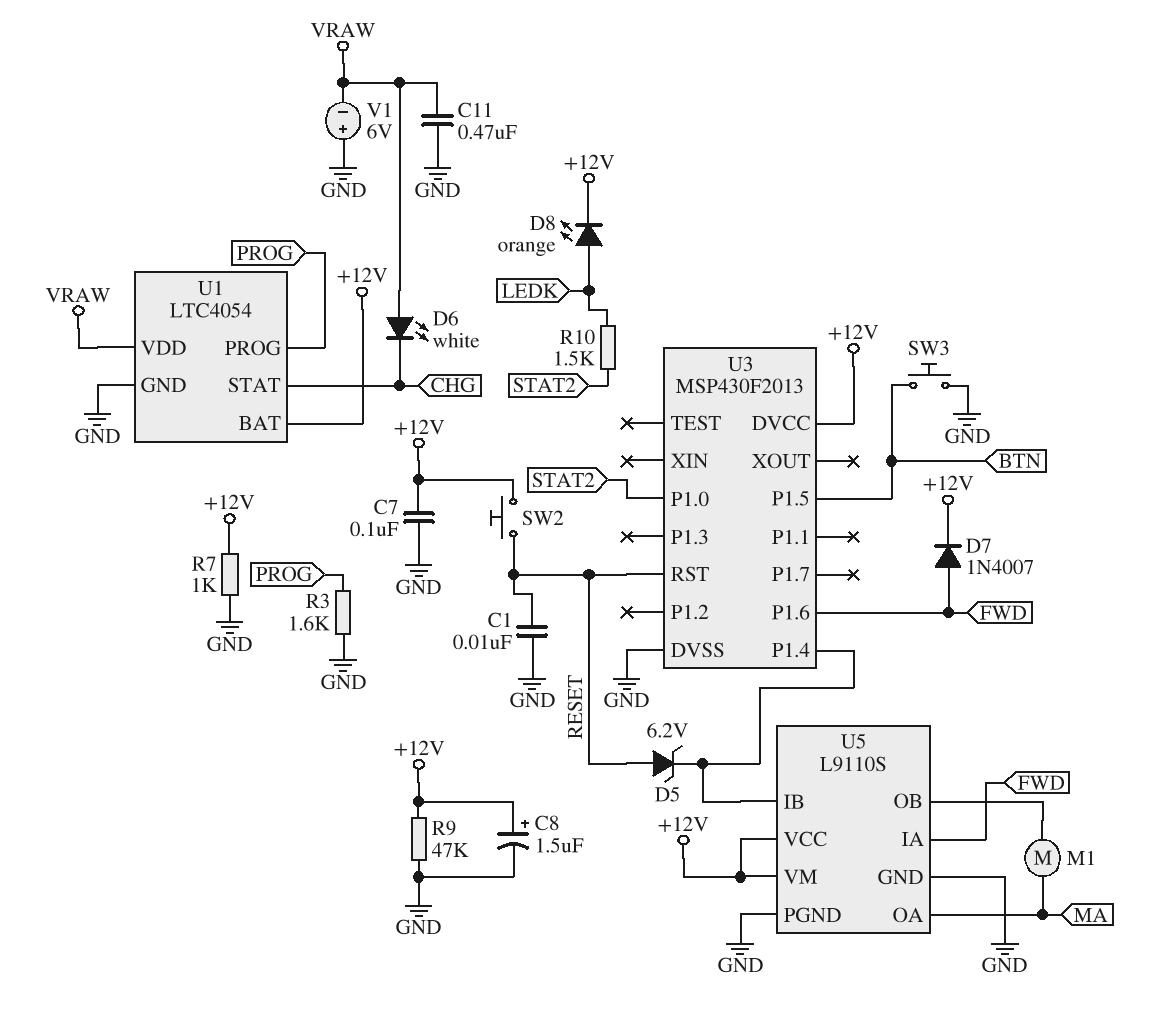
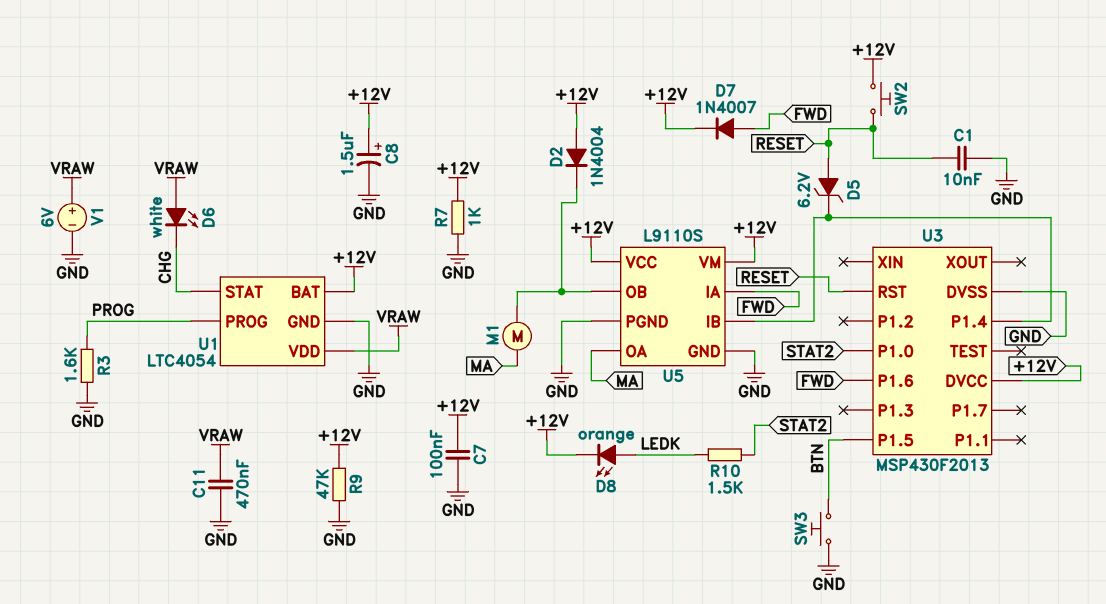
D2: none -> diode 1N4004 (A +12V, K U5/OB)
V1: 6V (plus GND, minus VRAW) -> 6V (plus VRAW, minus GND)

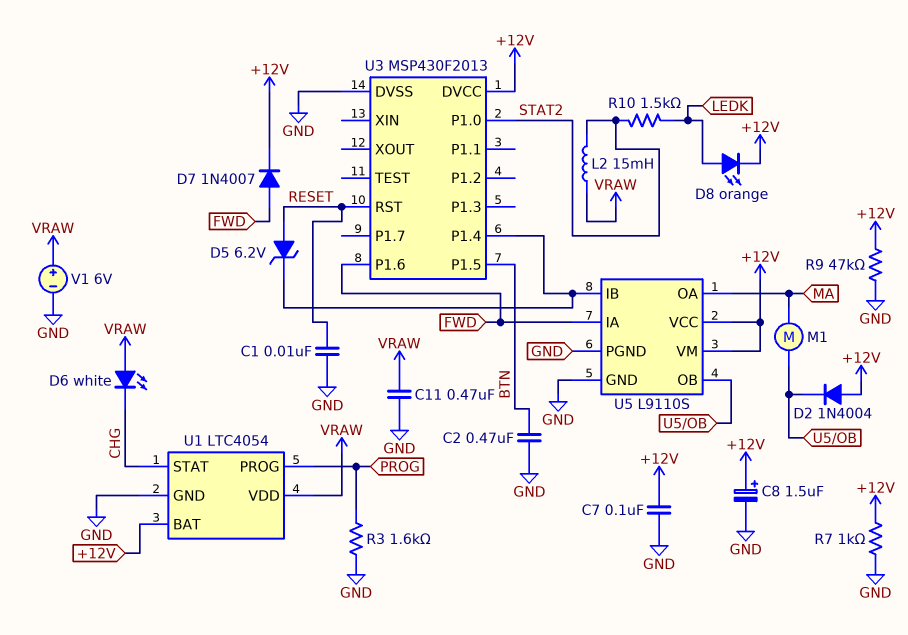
C2: none -> 470nF (BTN, GND)
L2: none -> 15mH (STAT2, VRAW)
SW2: button (+12V, RESET) -> none
SW3: button (BTN, GND) -> none

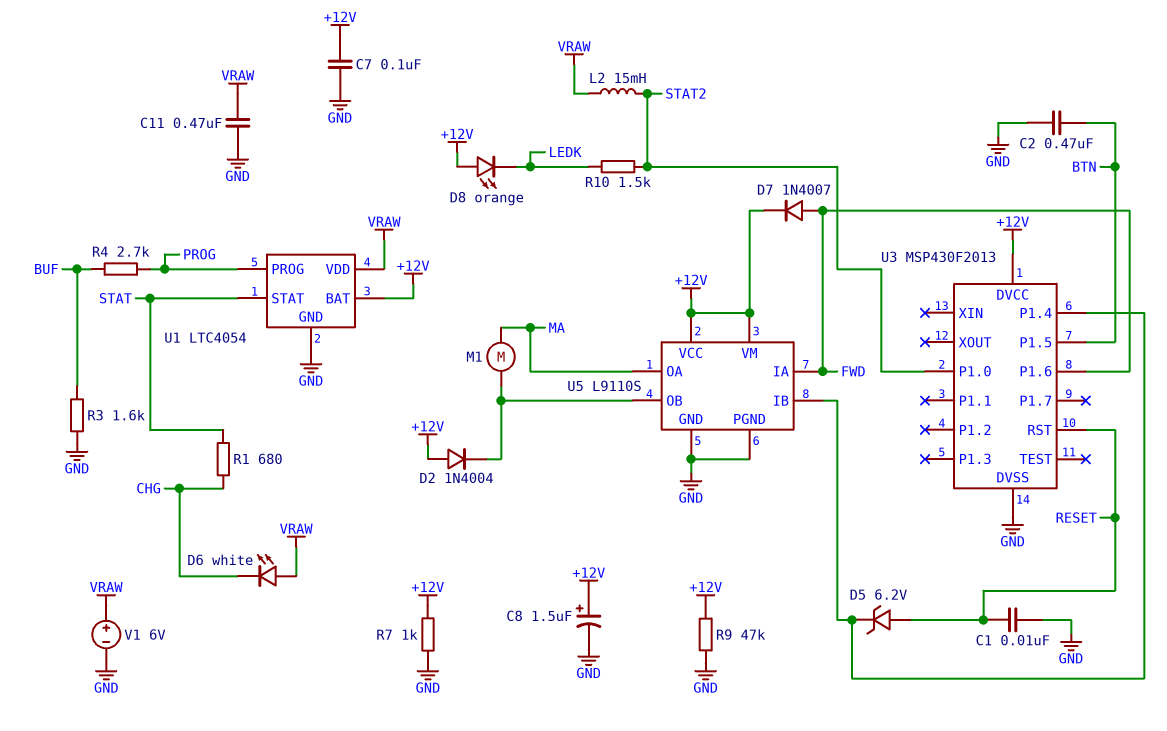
D8: LED orange (A LEDK, K +12V) -> LED orange (A +12V, K LEDK)
R1: none -> 680 (CHG, STAT)
R3: 1.6k (GND, PROG) -> 1.6k (BUF, GND)
R4: none -> 2.7k (BUF, PROG)
U1 pin STAT: CHG -> STAT

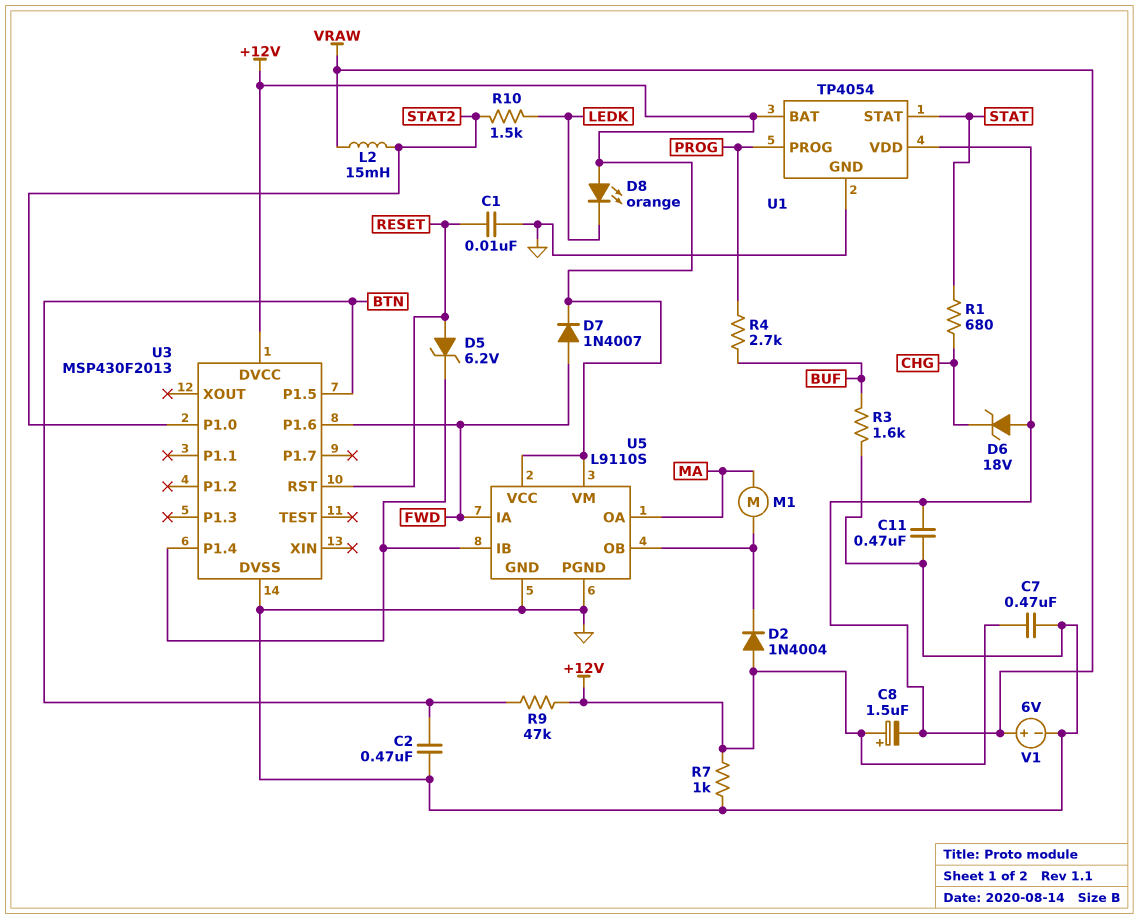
C7: 100nF (+12V, GND) -> 470nF (+12V, GND)
C8: 1.5uF (plus +12V, minus GND) -> 1.5uF (plus +12V, minus VRAW)
D6: LED white (A VRAW, K CHG) -> zener 18V (A VRAW, K CHG)
R9: 47k (+12V, GND) -> 47k (+12V, BTN)
U1: LTC4054 -> TP4054

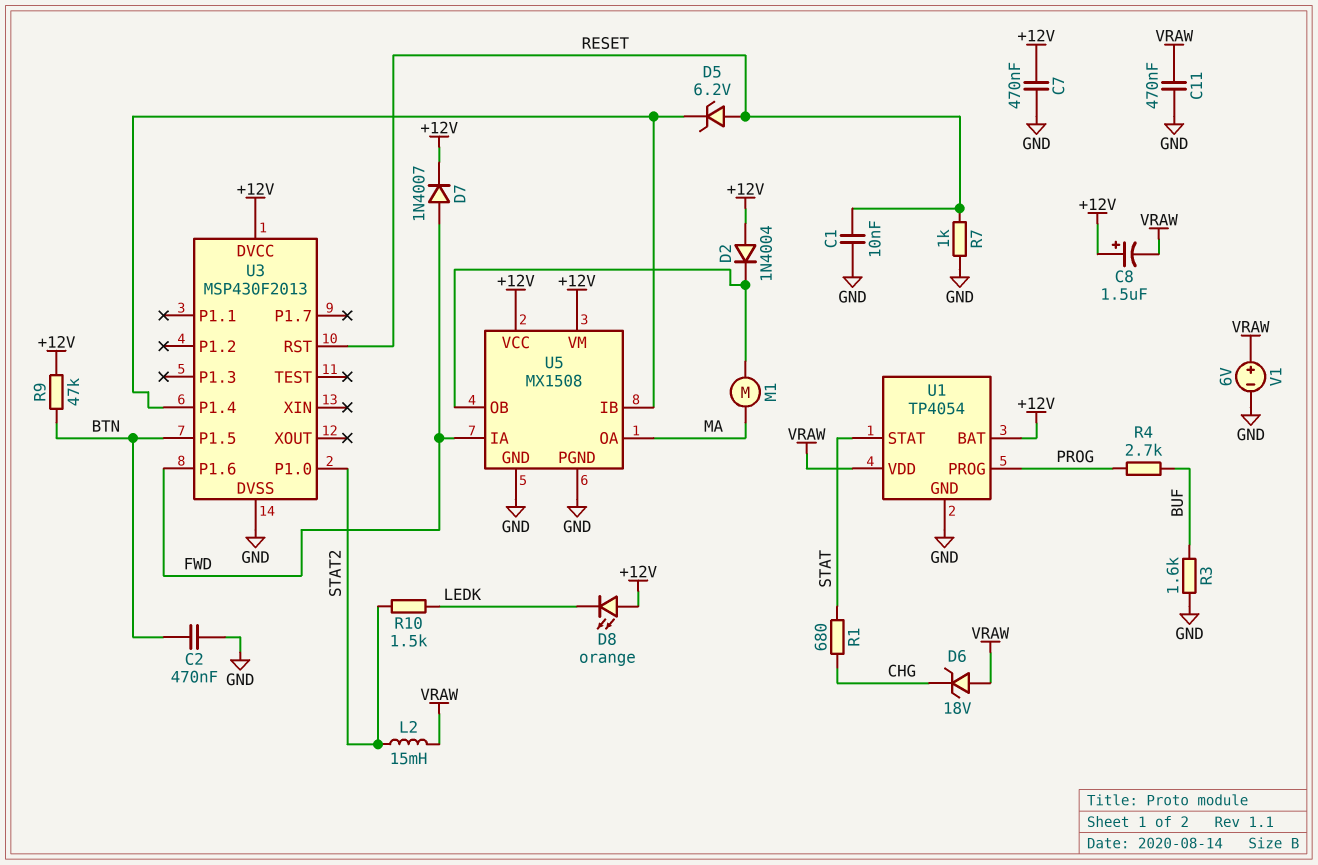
R7: 1k (+12V, GND) -> 1k (GND, RESET)
U5: L9110S -> MX1508

